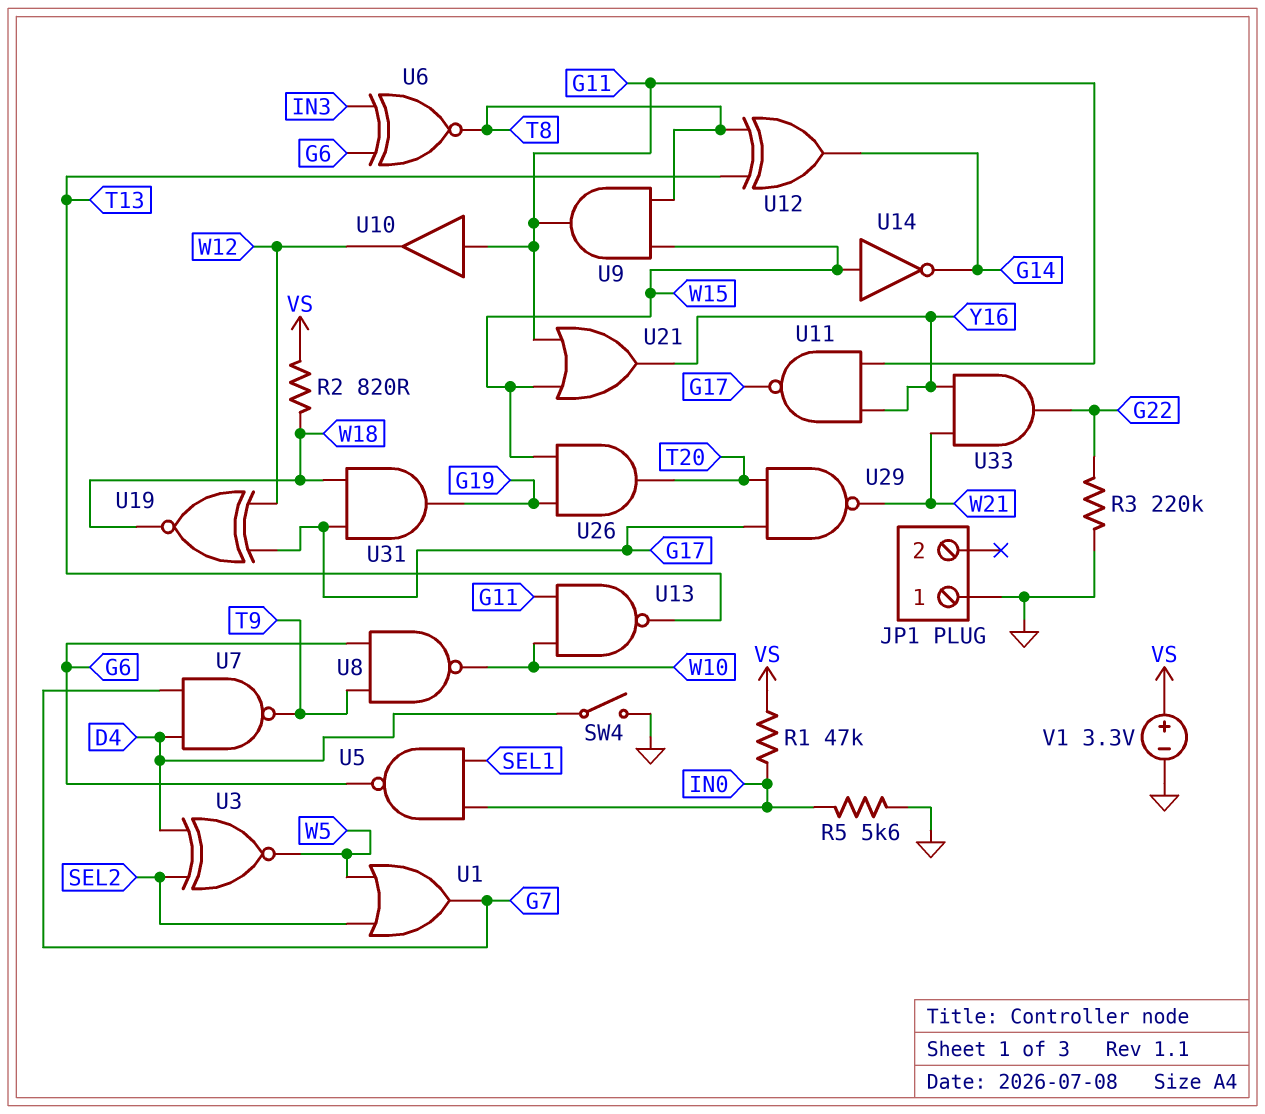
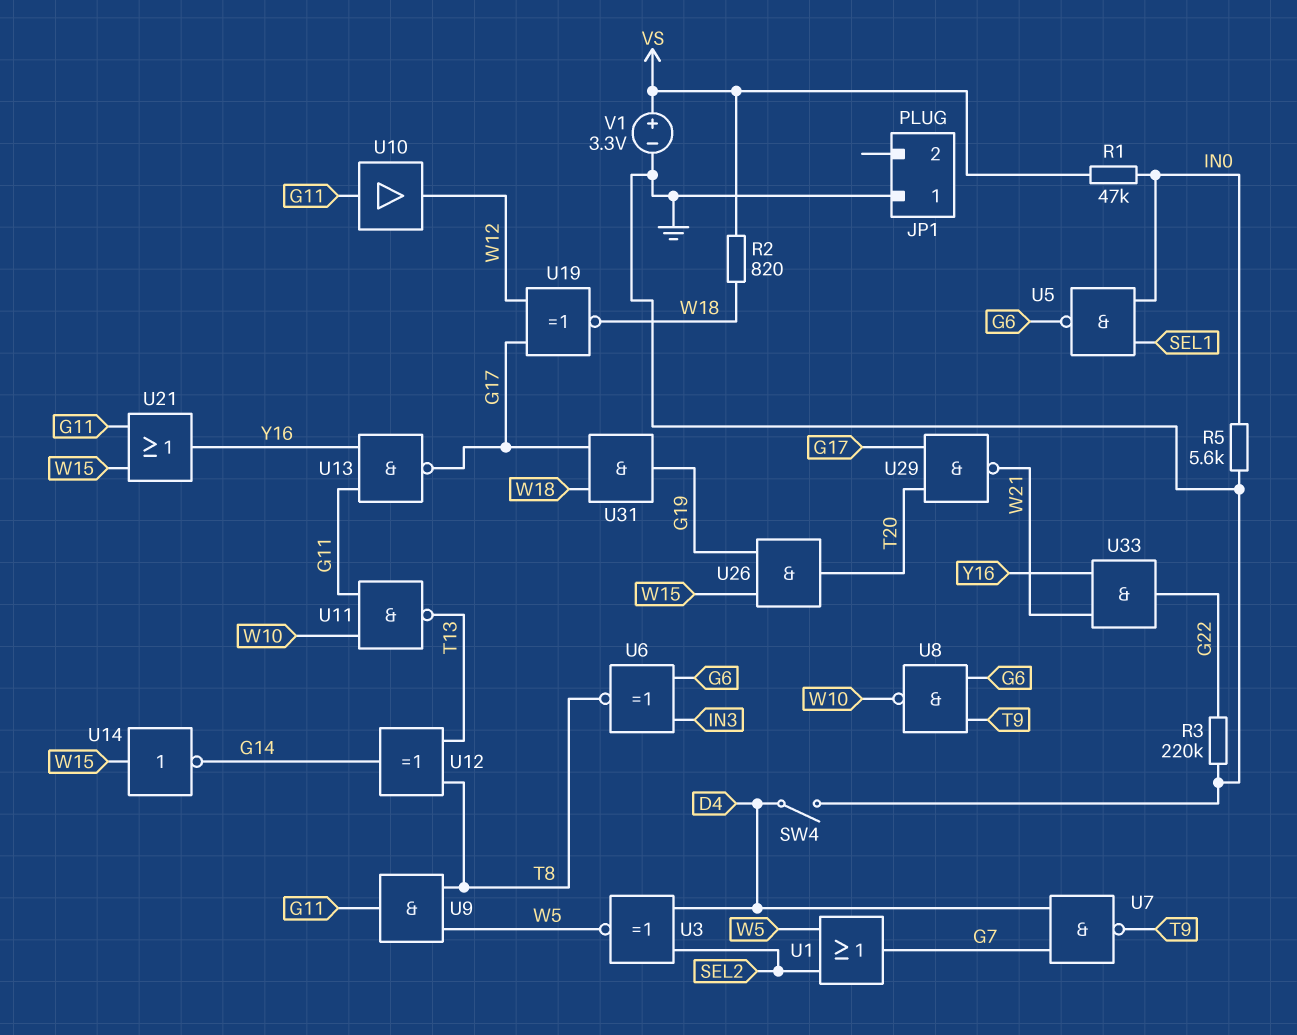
U9: AND (in T8, in W15, out G11) -> AND (in T8, in W5, out G11)
U11: NAND (in G11, in Y16, out G17) -> NAND (in G11, in W10, out T13)
U13: NAND (in G11, in W10, out T13) -> NAND (in G11, in Y16, out G17)

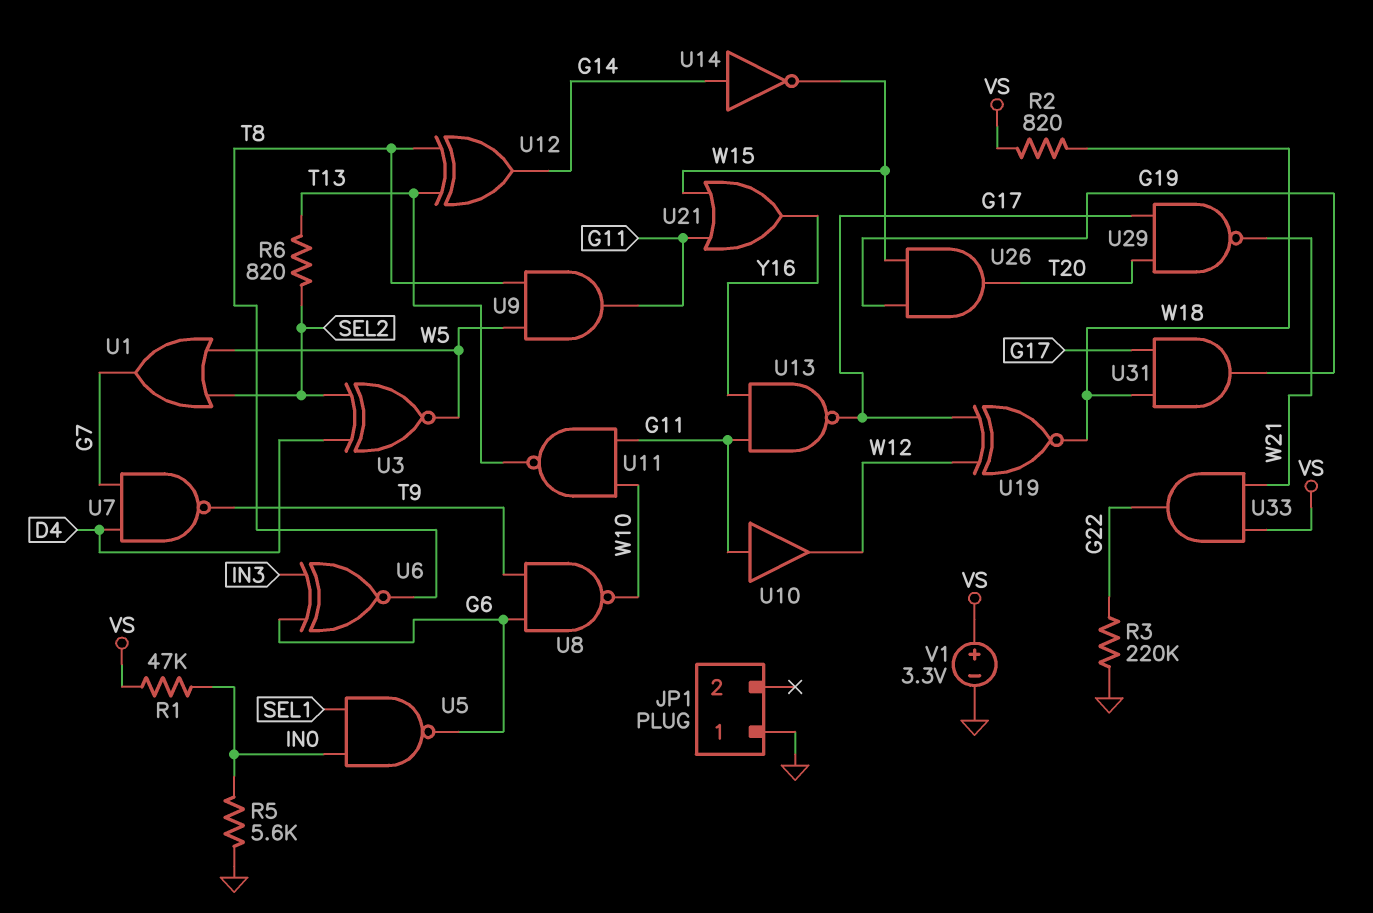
R6: none -> 820 (SEL2, T13)
SW4: switch (D4, GND) -> none
U14: NOT (in W15, out G14) -> NOT (in G14, out W15)
U33: AND (in W21, in Y16, out G22) -> AND (in VS, in W21, out G22)

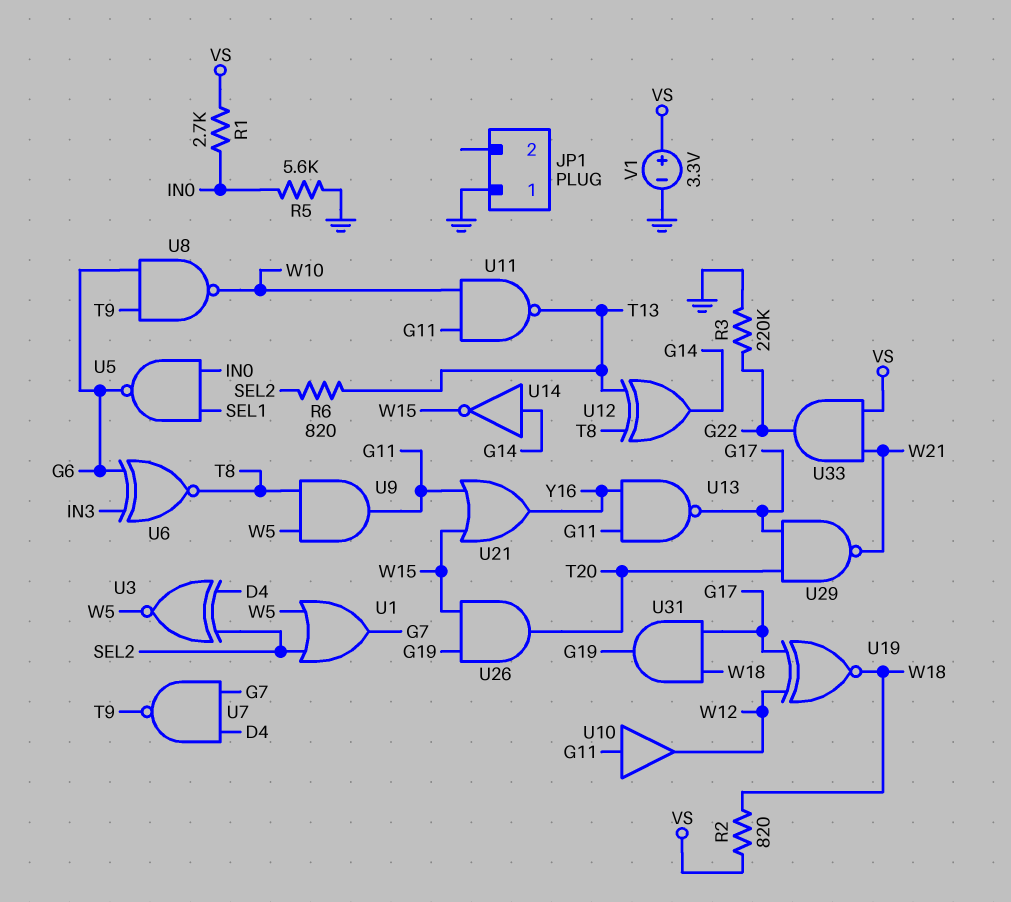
R1: 47k (IN0, VS) -> 2.7k (IN0, VS)

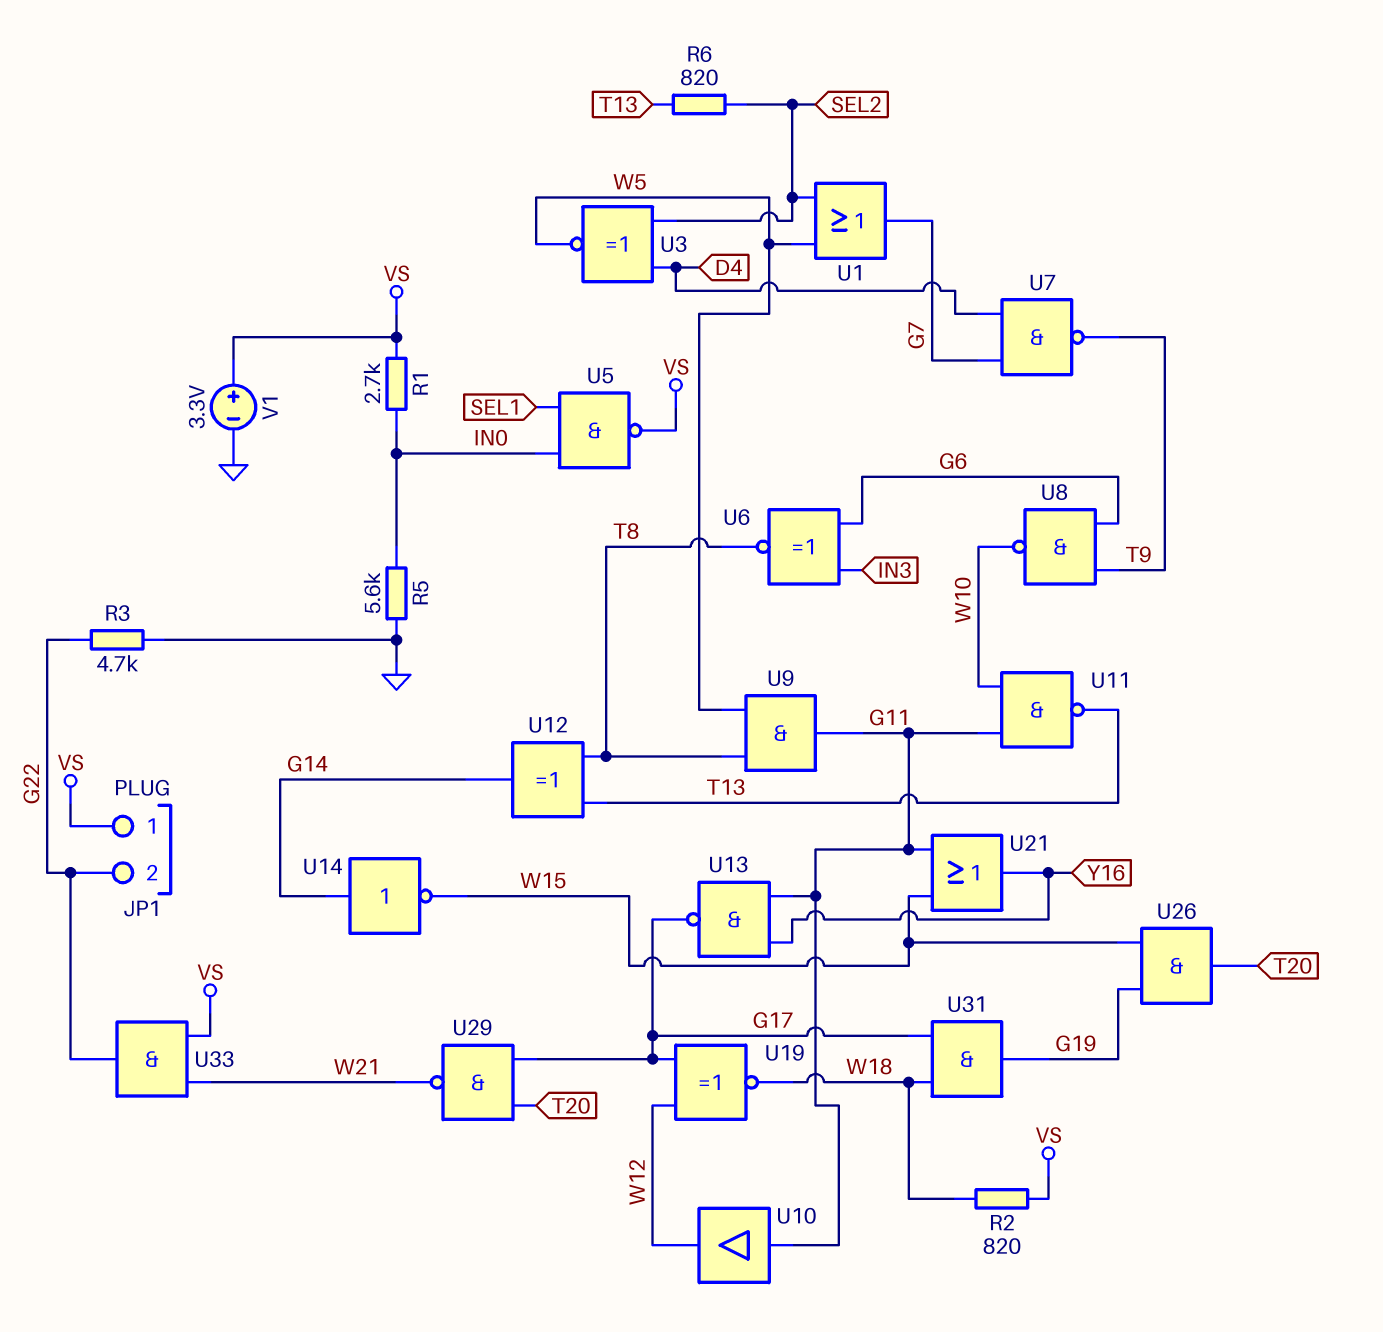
JP1 pin 1: GND -> VS
JP1 pin 2: none -> G22
R3: 220k (G22, GND) -> 4.7k (G22, GND)
U5: NAND (in IN0, in SEL1, out G6) -> NAND (in IN0, in SEL1, out VS)

